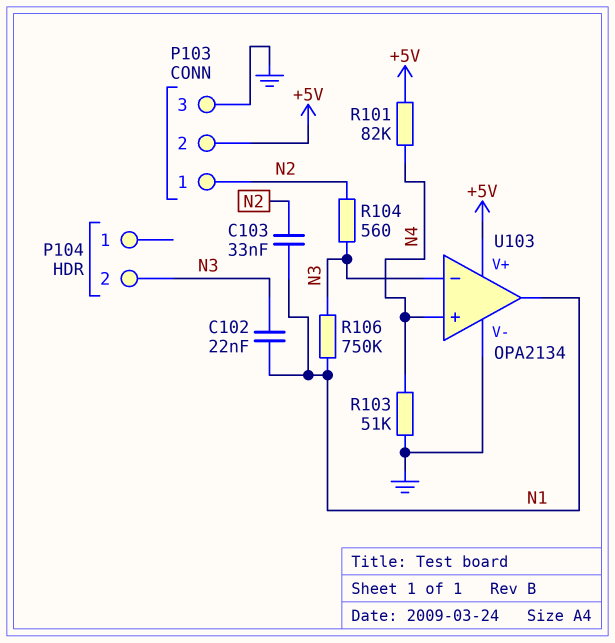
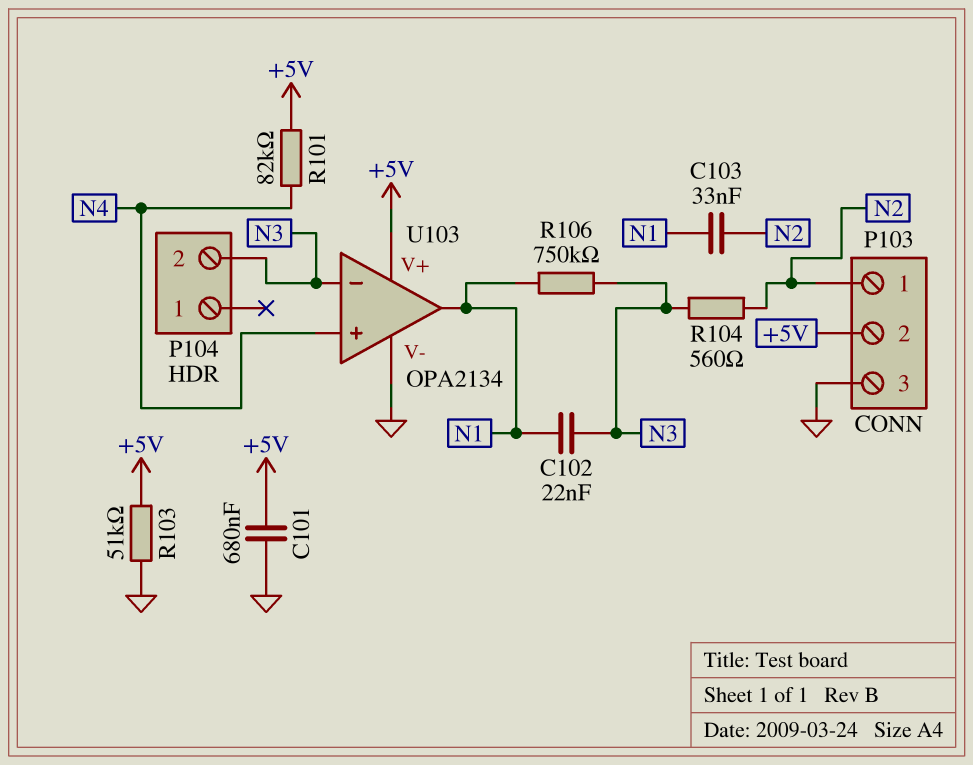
C101: none -> 680nF (+5V, GND)
R103: 51k (GND, N4) -> 51k (+5V, GND)

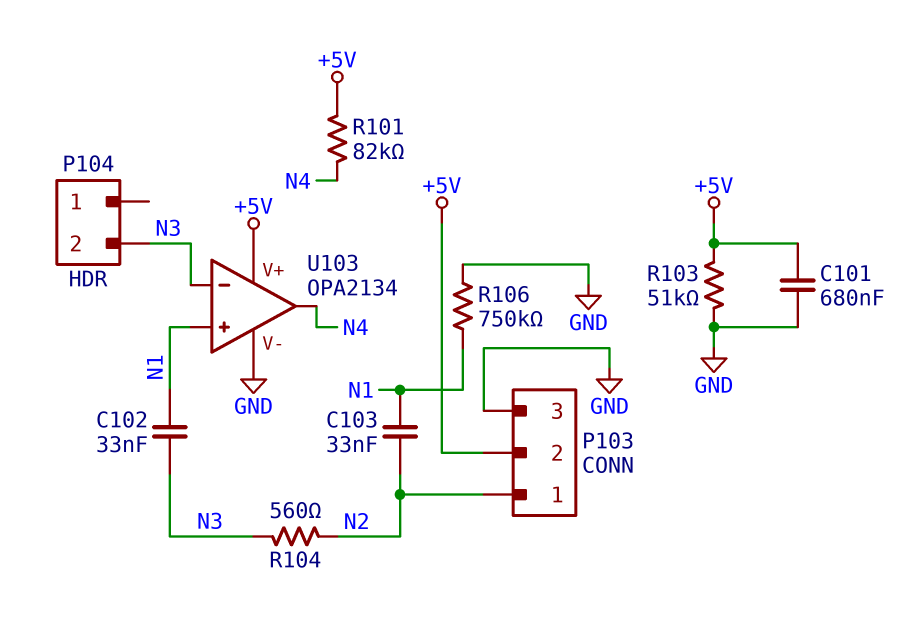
C102: 22nF (N1, N3) -> 33nF (N1, N3)
R106: 750k (N1, N3) -> 750k (GND, N1)
U103 pin in+: N4 -> N1
U103 pin out: N1 -> N4

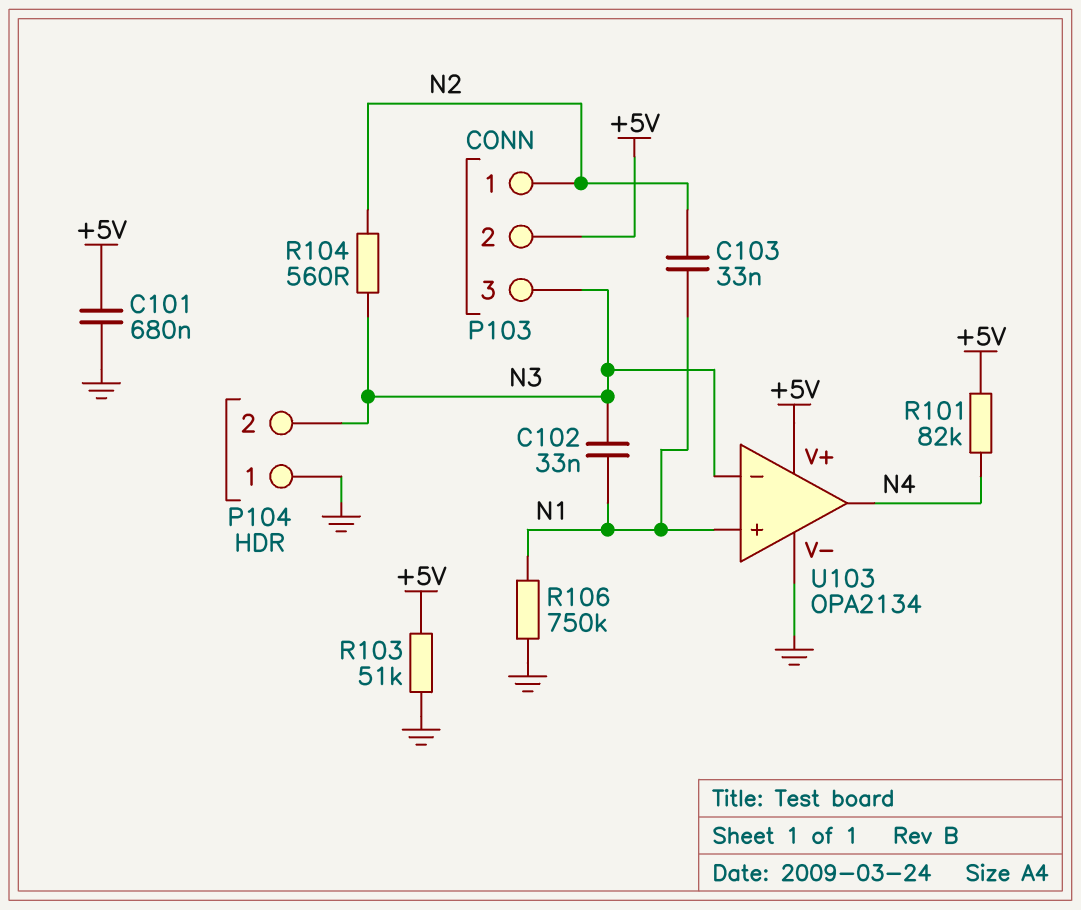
P103 pin 3: GND -> N3
P104 pin 1: none -> GND

